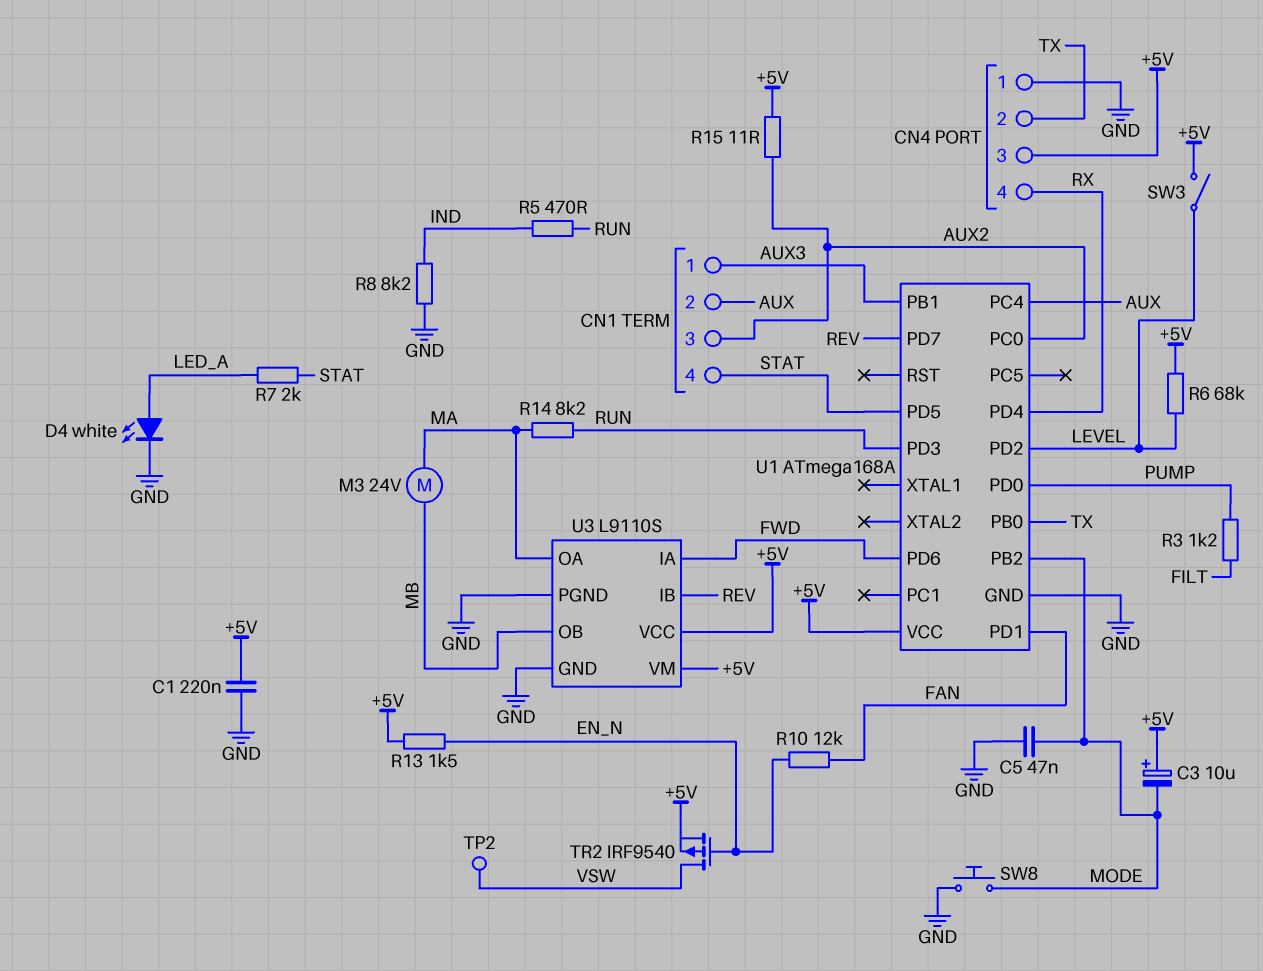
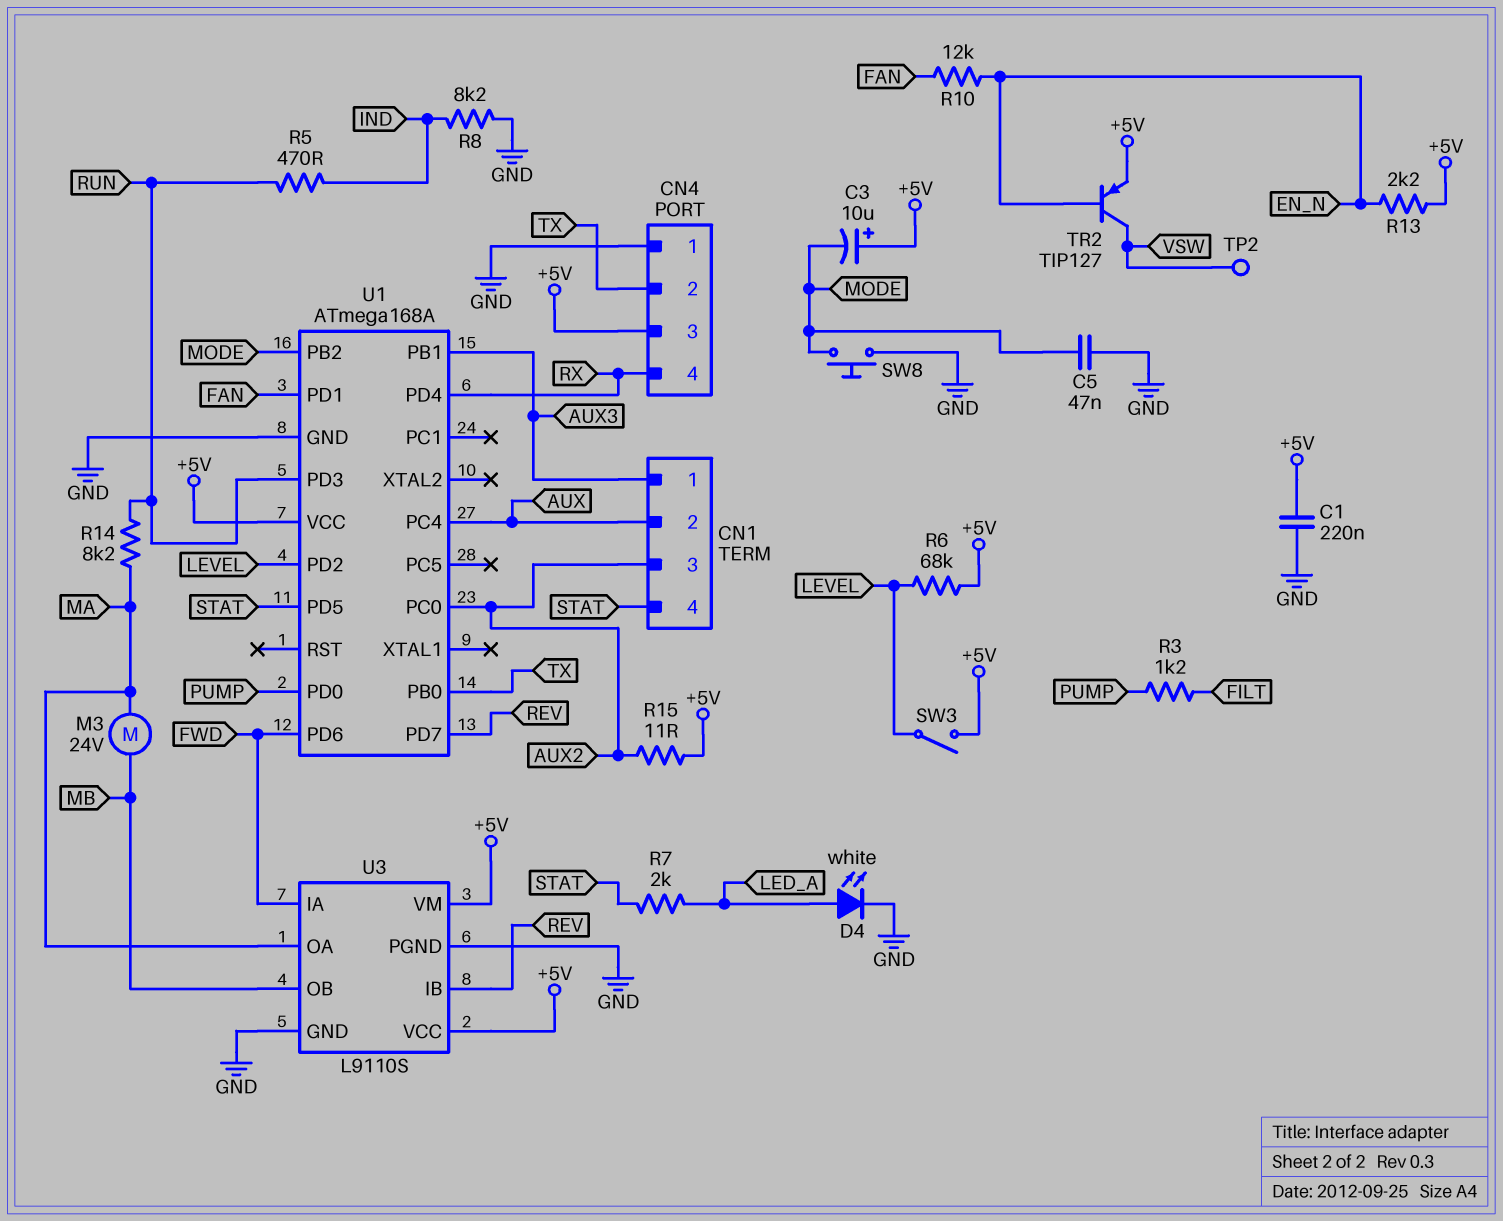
R13: 1.5k (+5V, EN_N) -> 2.2k (+5V, EN_N)
TR2: PMOS IRF9540 (G EN_N, D VSW, S +5V) -> PNP TIP127 (B EN_N, C VSW, E +5V)

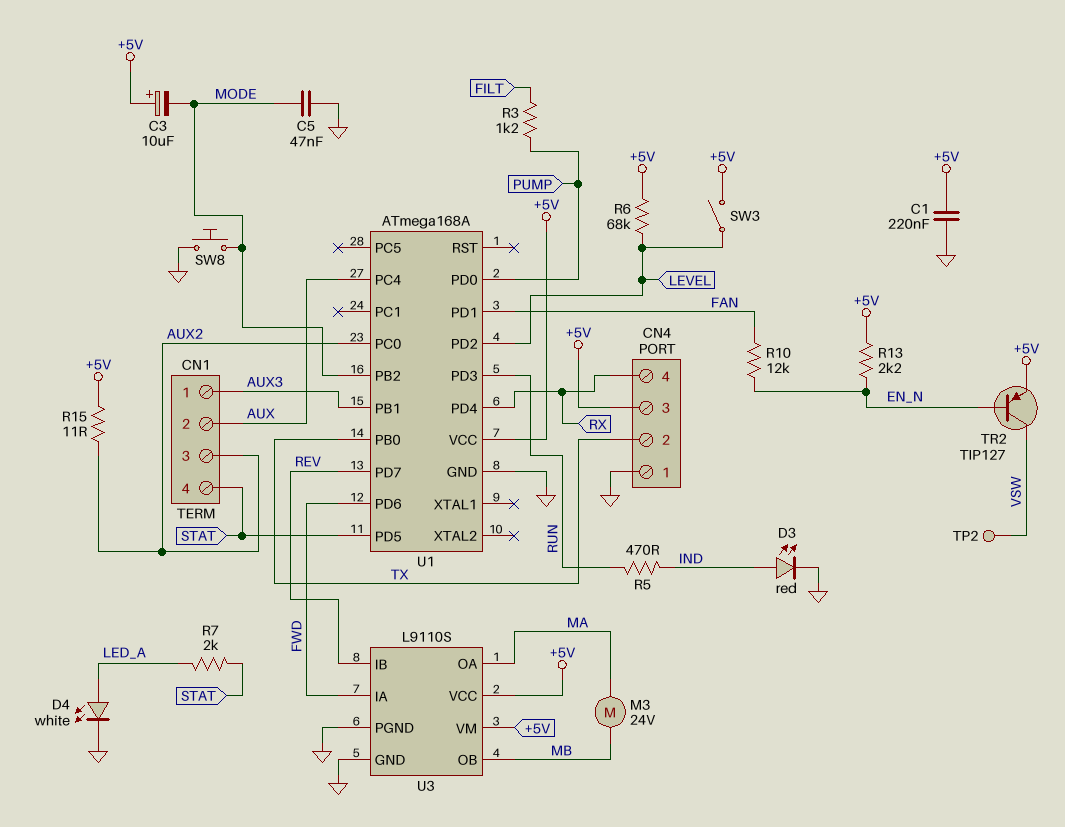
D3: none -> LED red (A IND, K GND)
R8: 8.2k (GND, IND) -> none
R14: 8.2k (MA, RUN) -> none

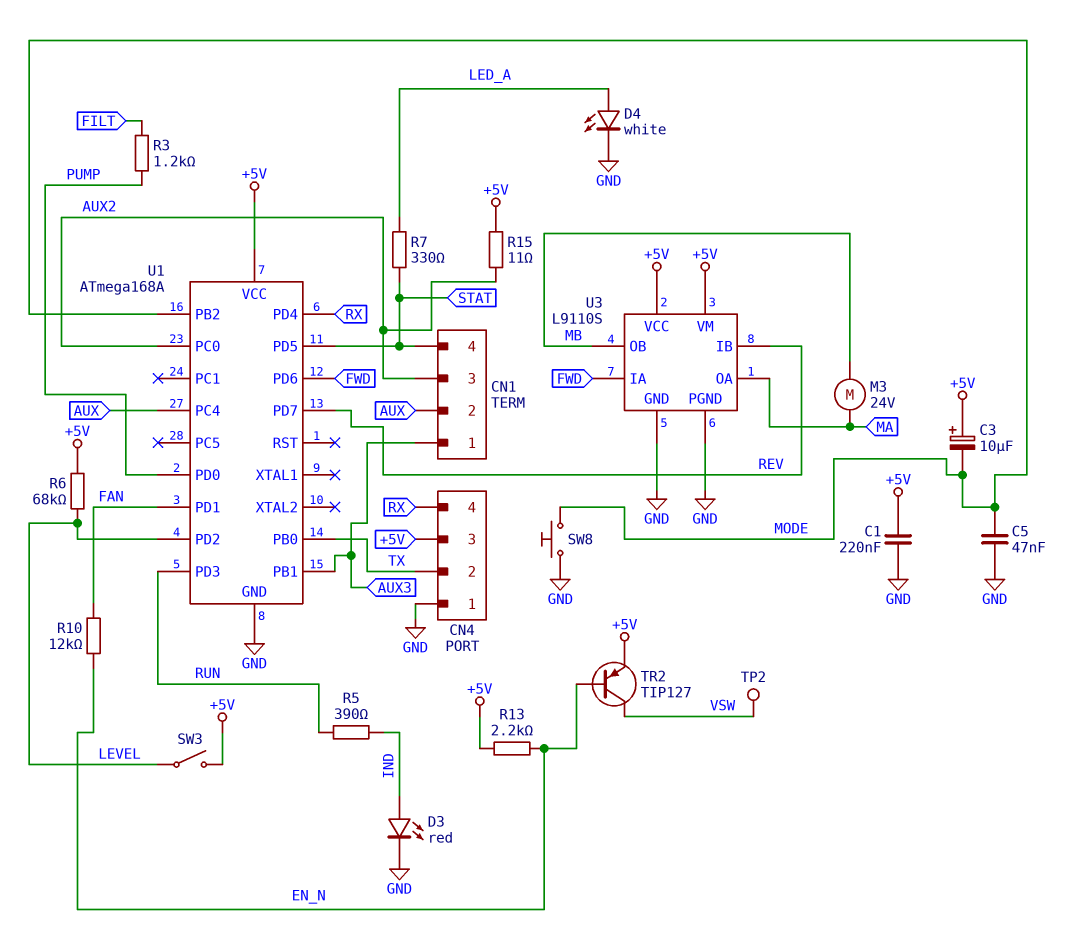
R5: 470 (IND, RUN) -> 390 (IND, RUN)
R7: 2k (LED_A, STAT) -> 330 (LED_A, STAT)

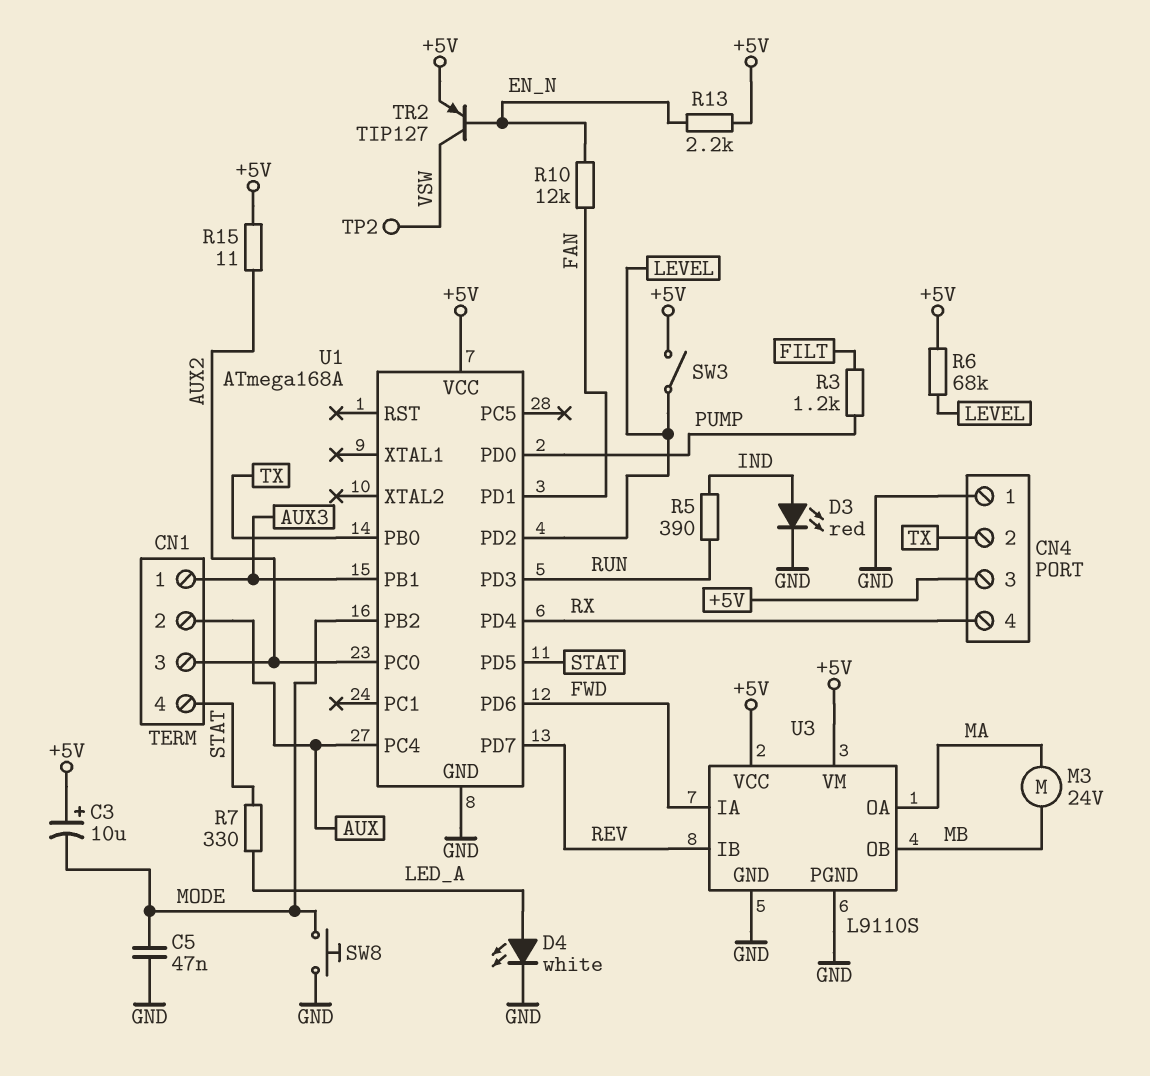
C1: 220nF (+5V, GND) -> none

